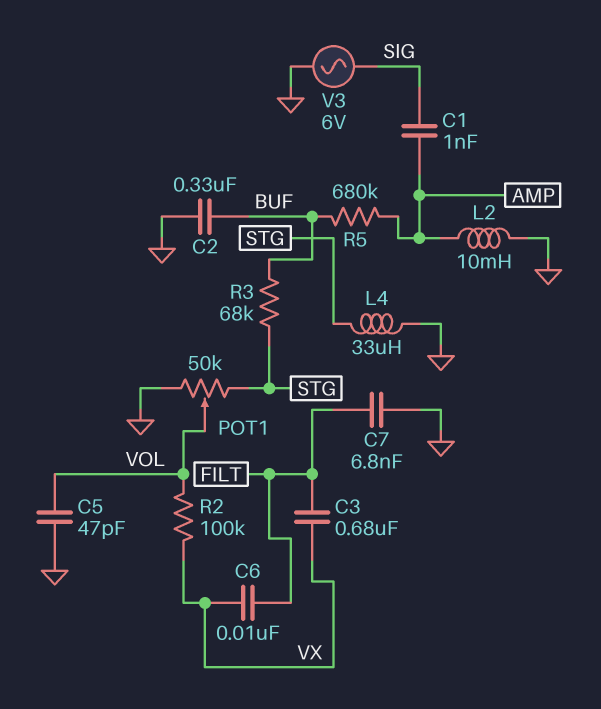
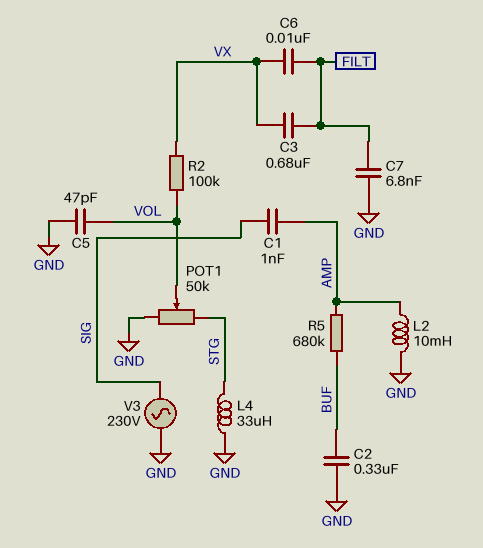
R3: 68k (BUF, STG) -> none
V3: AC 6V (GND, SIG) -> AC 230V (GND, SIG)

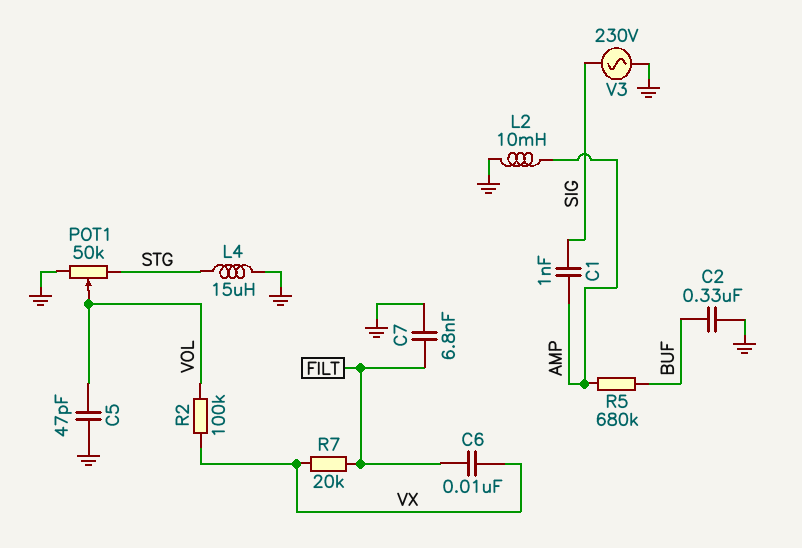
C3: 680nF (FILT, VX) -> none
L4: 33uH (GND, STG) -> 15uH (GND, STG)
R7: none -> 20k (FILT, VX)

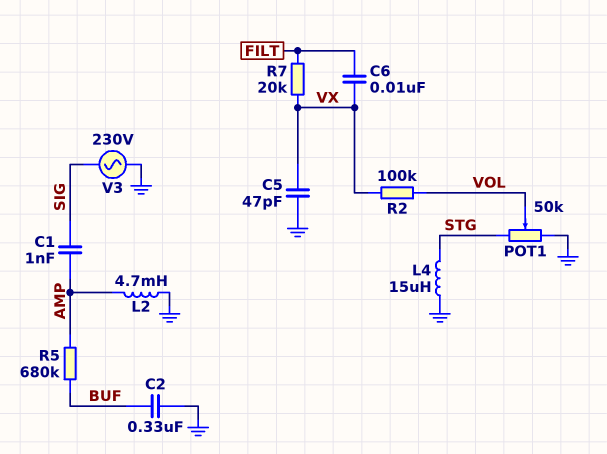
C5: 47pF (GND, VOL) -> 47pF (GND, VX)
C7: 6.8nF (FILT, GND) -> none
L2: 10mH (AMP, GND) -> 4.7mH (AMP, GND)

